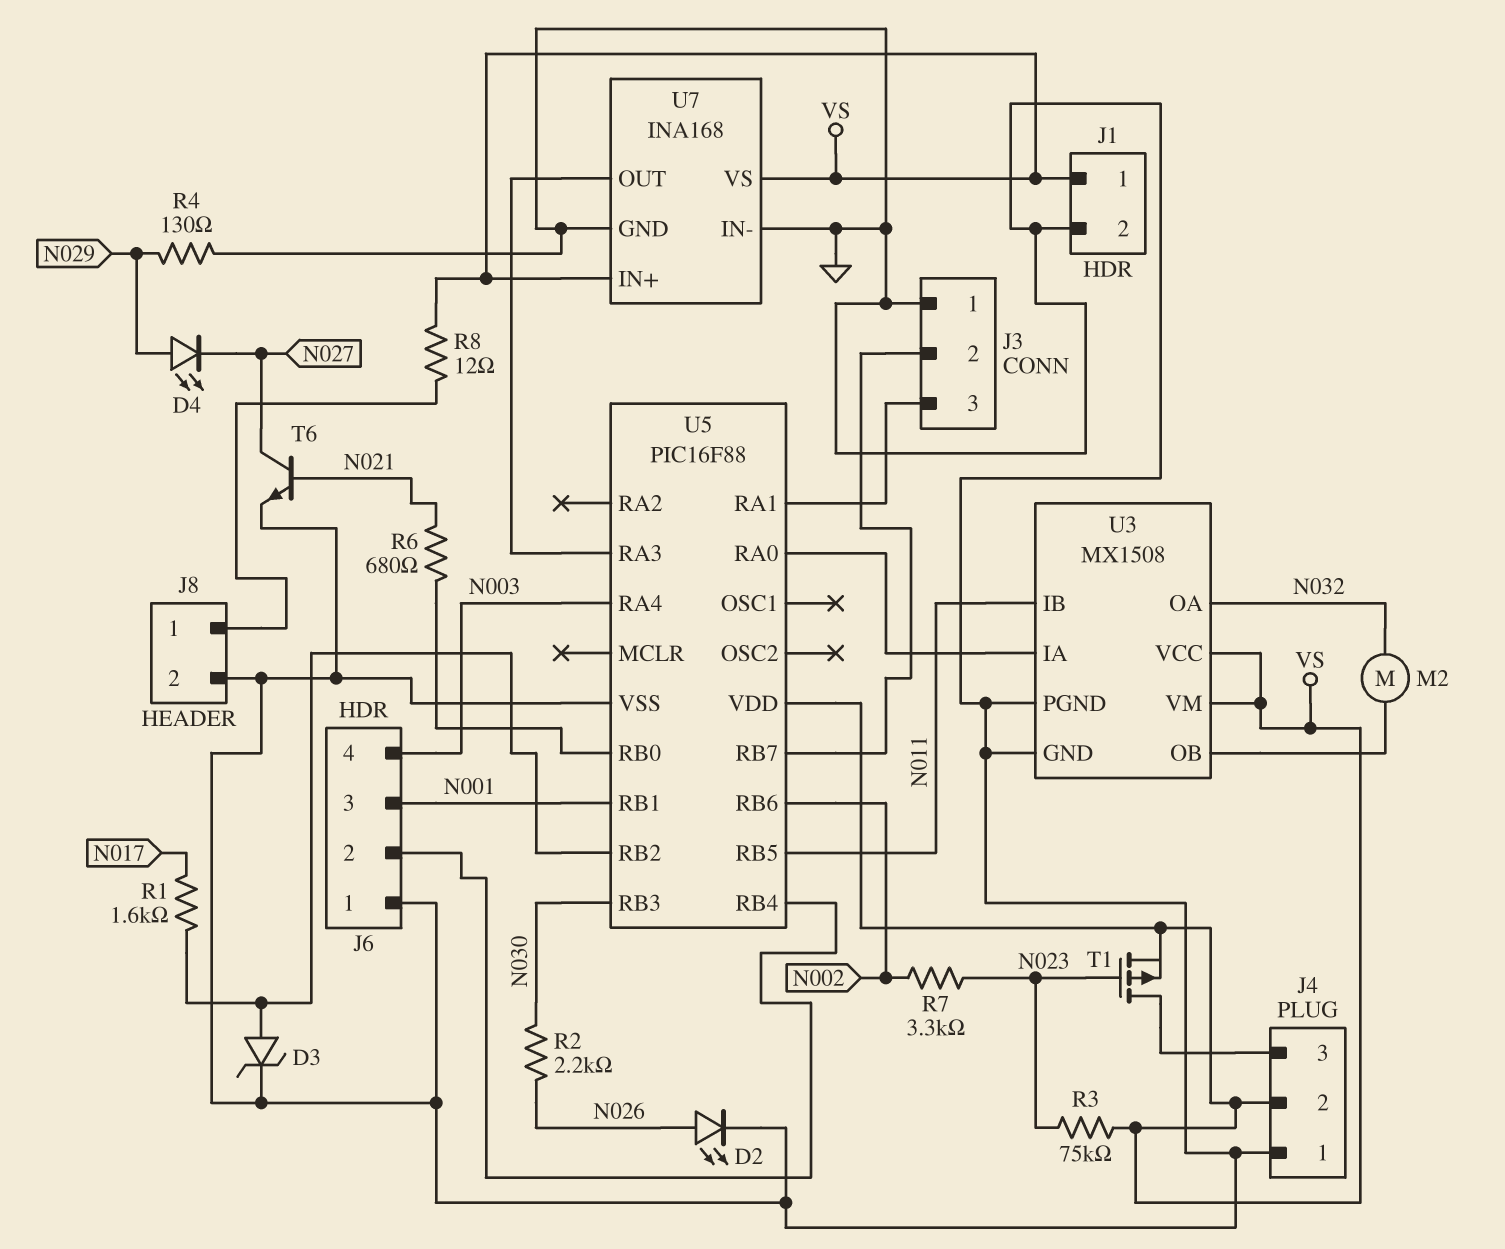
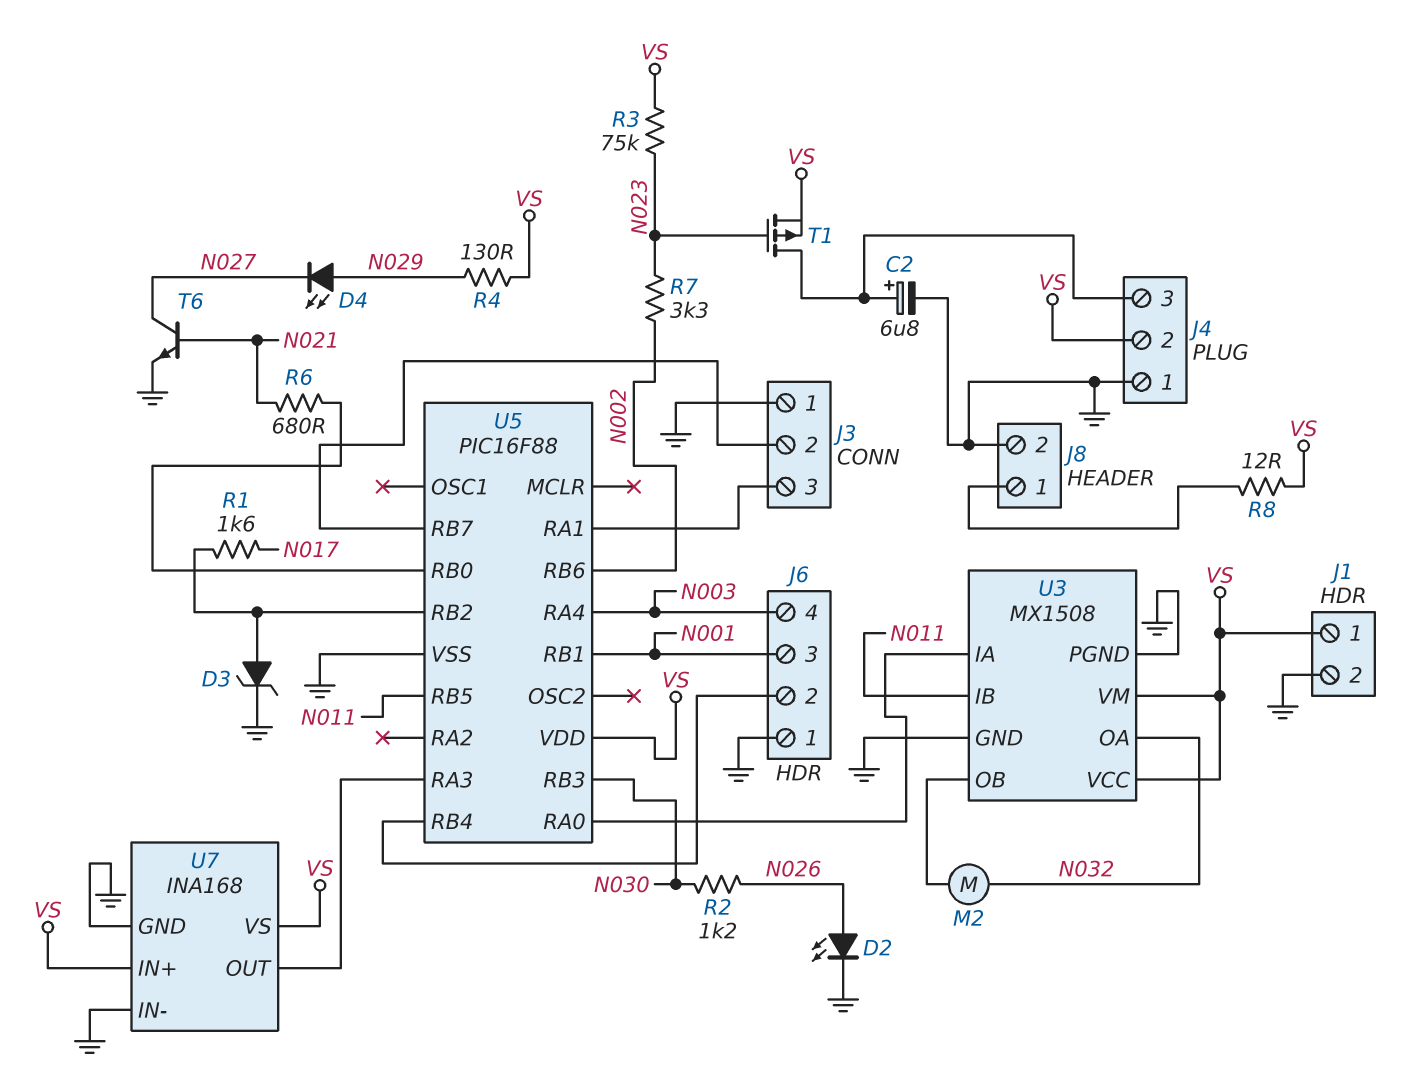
C2: none -> 6.8uF (plus J4/3, minus GND)
R2: 2.2k (N026, N030) -> 1.2k (N026, N030)
R4: 130 (GND, N029) -> 130 (N029, VS)

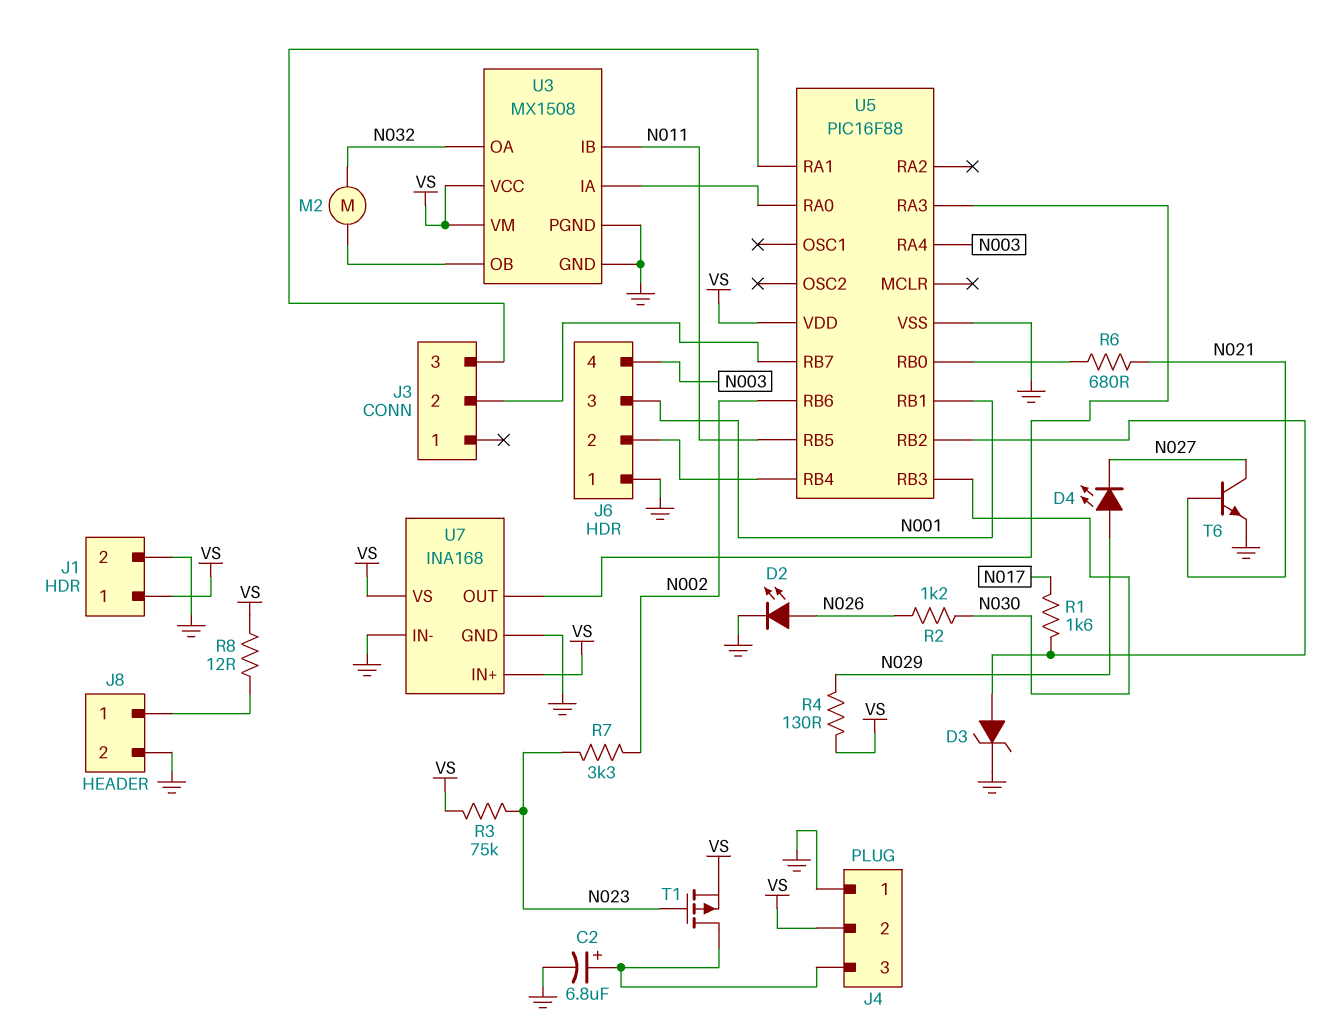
J3 pin 1: GND -> none

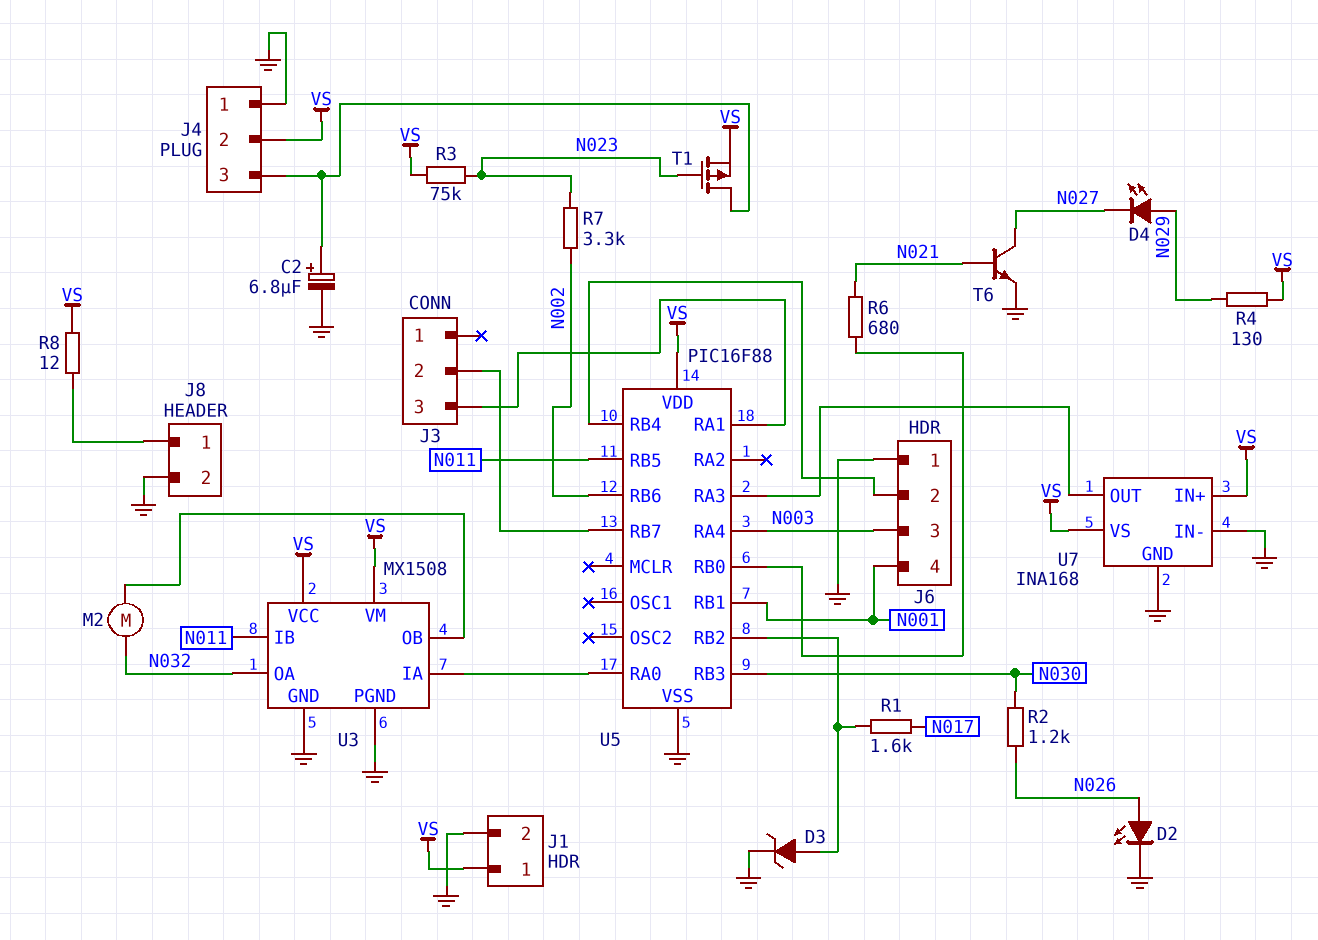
J6 pin 3: N001 -> N003
J6 pin 4: N003 -> N001

